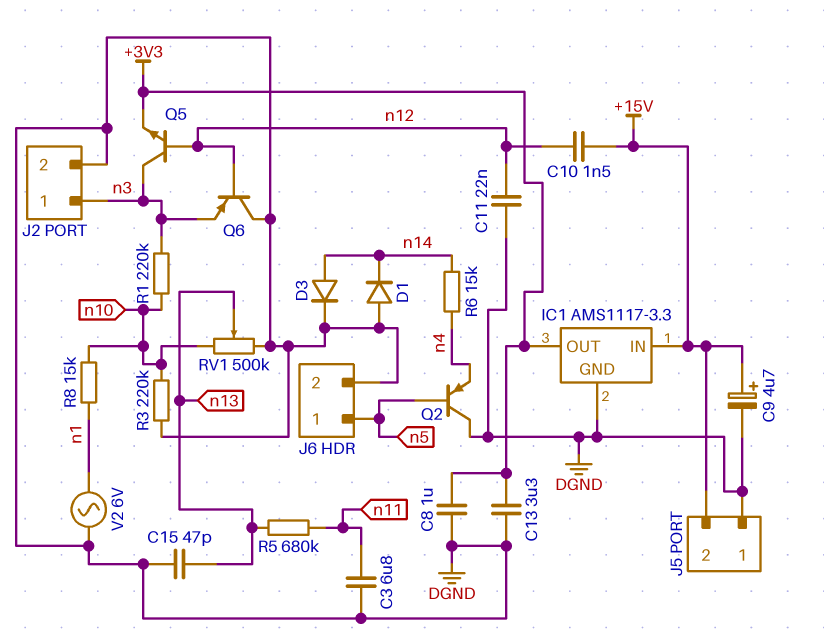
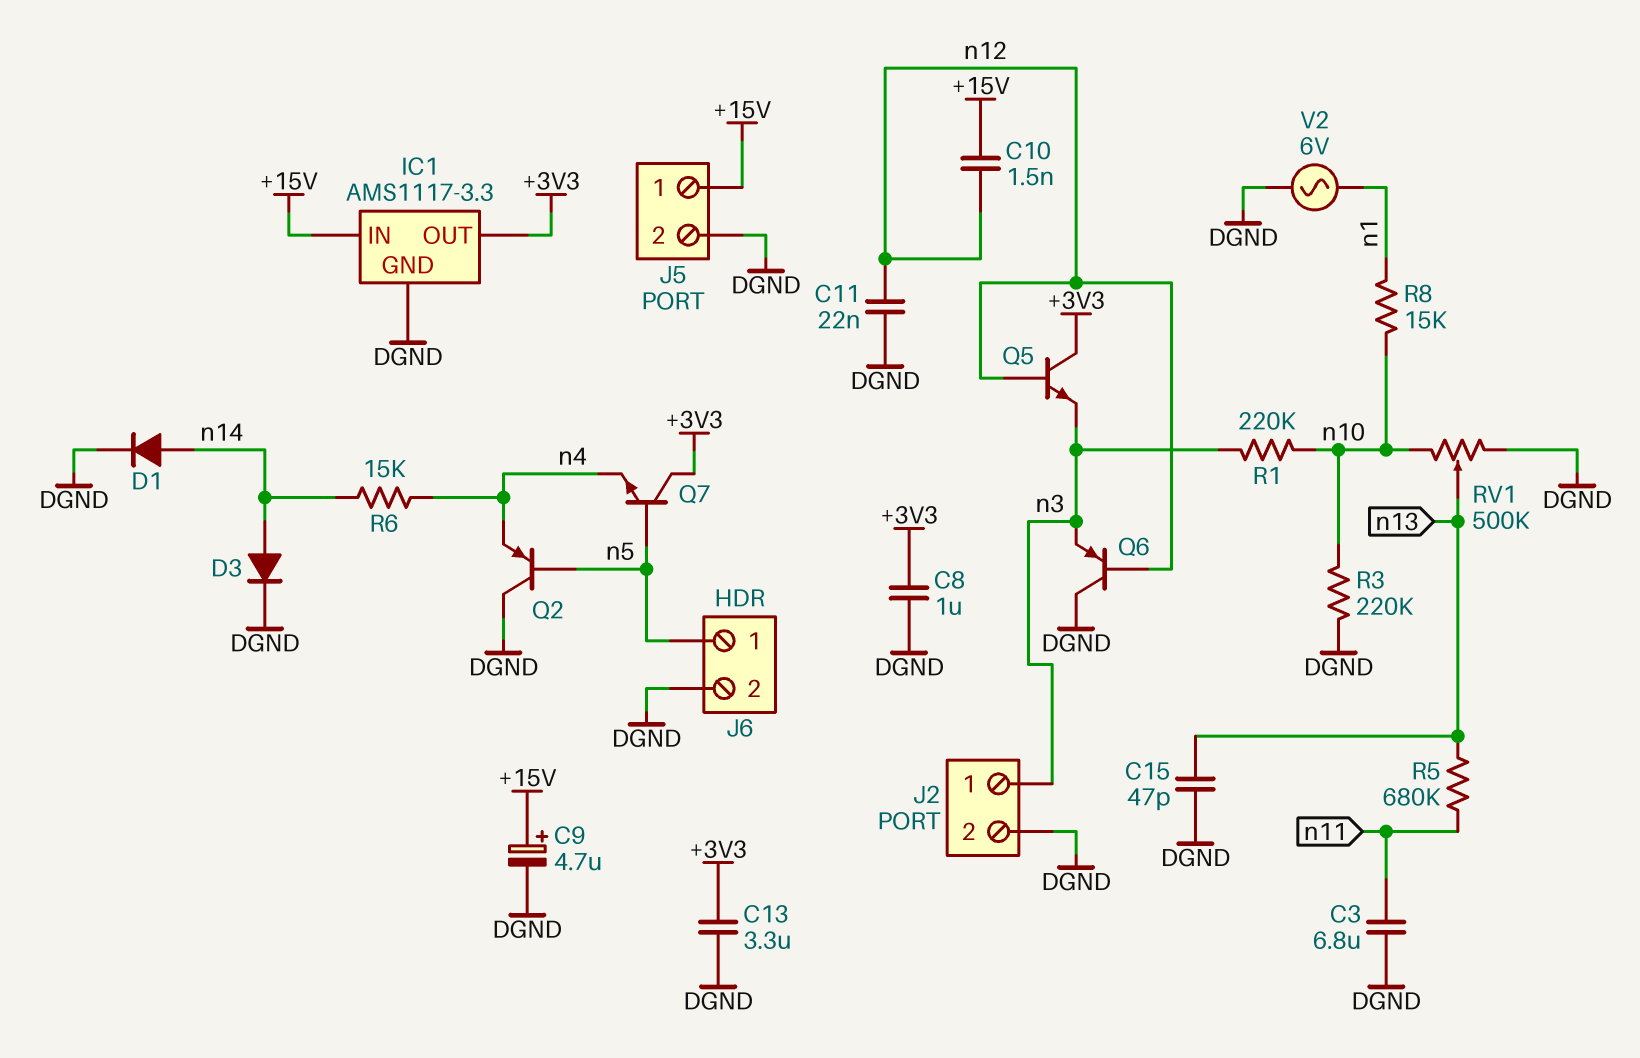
D1: diode (A DGND, K n14) -> diode (A n14, K DGND)
J5 pin 1: DGND -> +15V
J5 pin 2: +15V -> DGND
Q5: NPN (B n12, C n3, E +3V3) -> NPN (B n12, C +3V3, E n3)
Q7: none -> NPN (B n5, C +3V3, E n4)

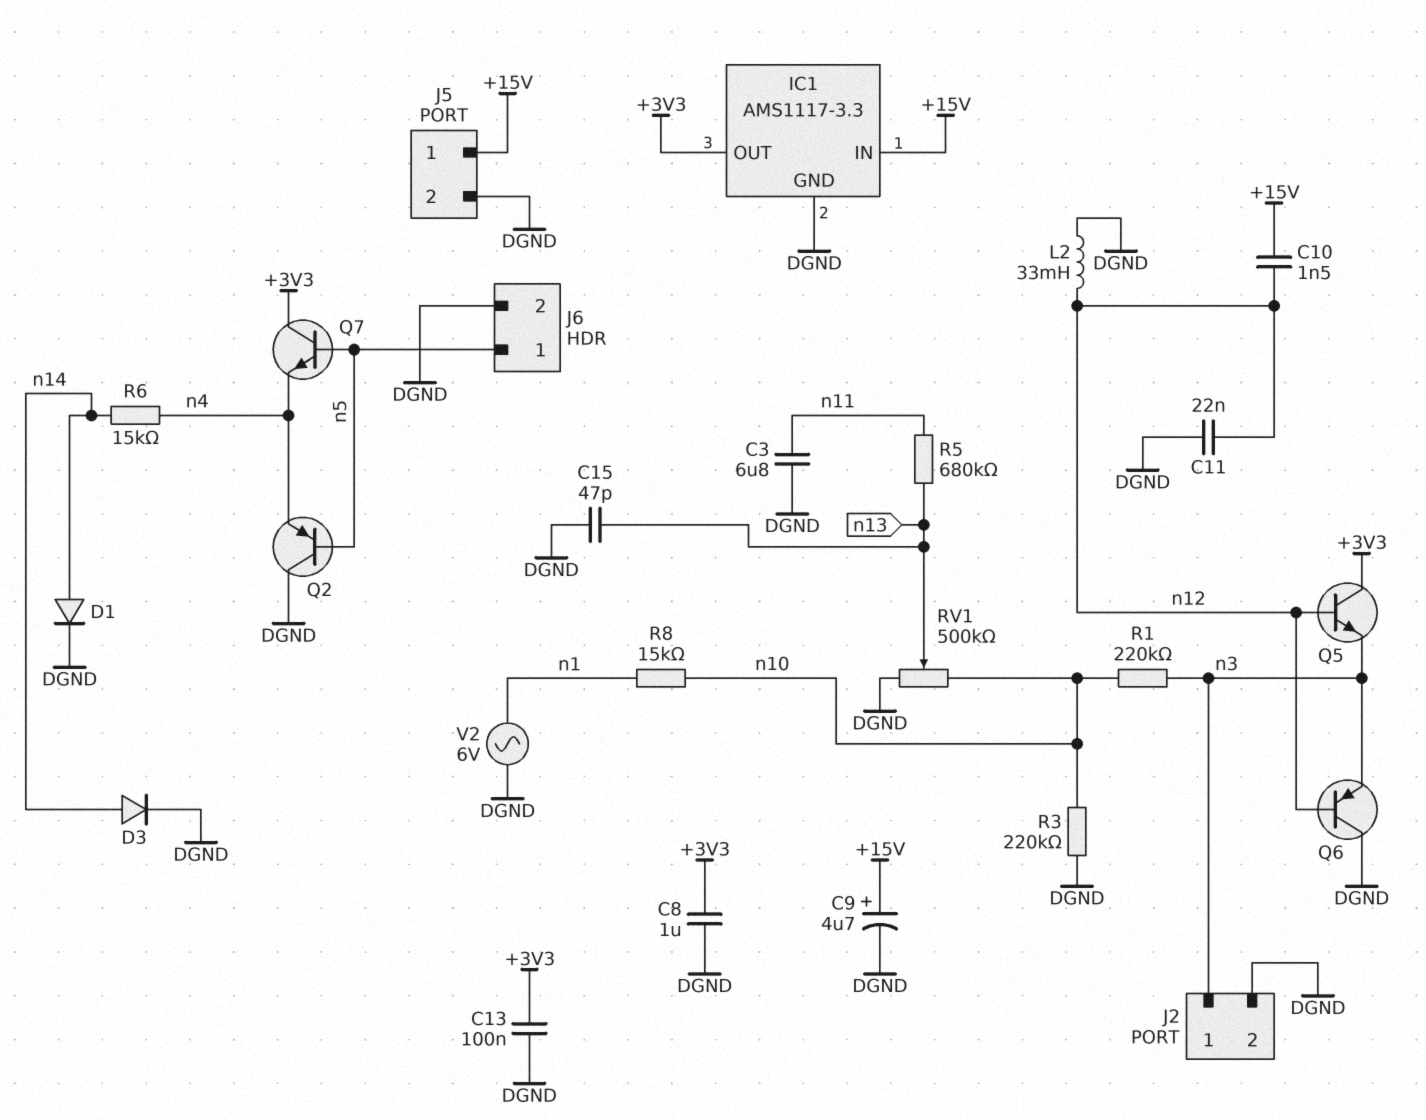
C13: 3.3uF (+3V3, DGND) -> 100nF (+3V3, DGND)
L2: none -> 33mH (DGND, n12)

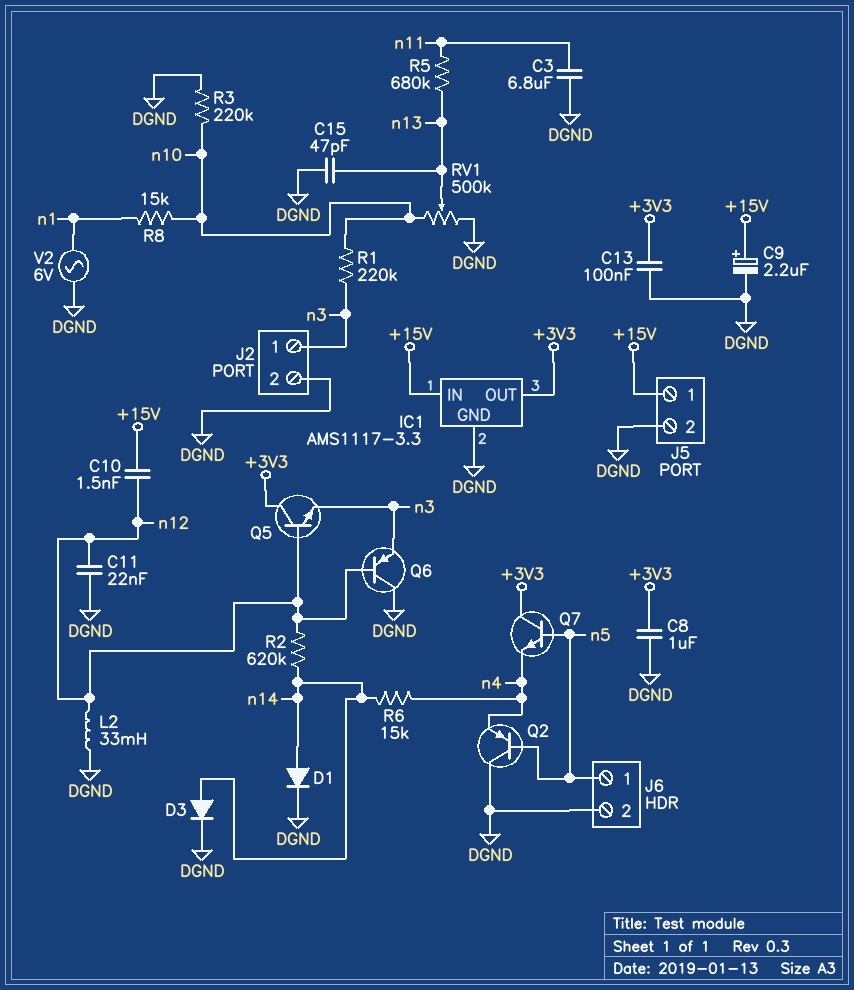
C9: 4.7uF (plus +15V, minus DGND) -> 2.2uF (plus +15V, minus DGND)
R2: none -> 620k (n12, n14)

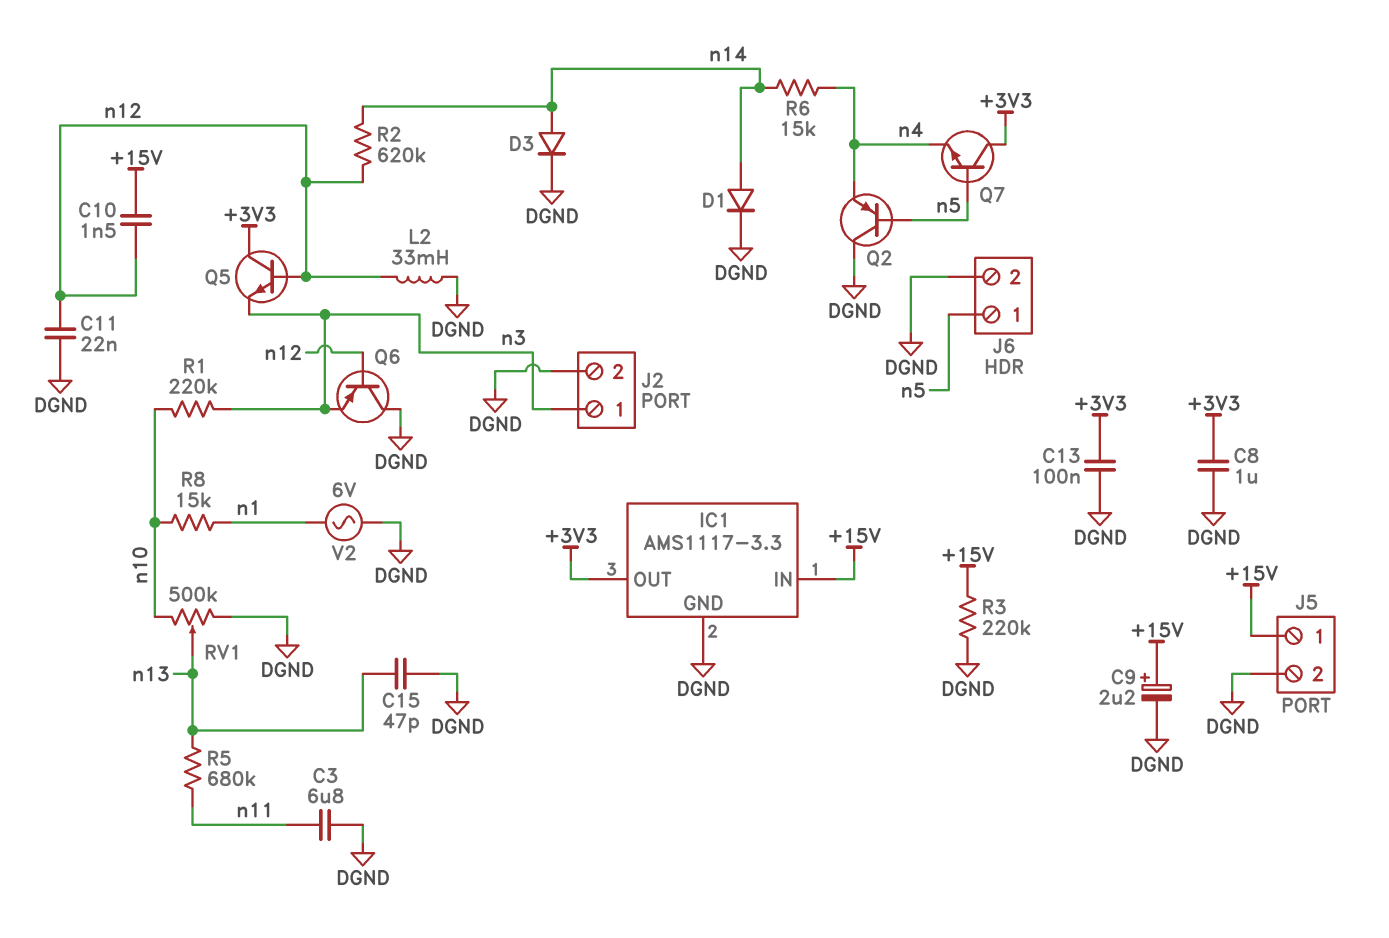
R3: 220k (DGND, n10) -> 220k (+15V, DGND)

